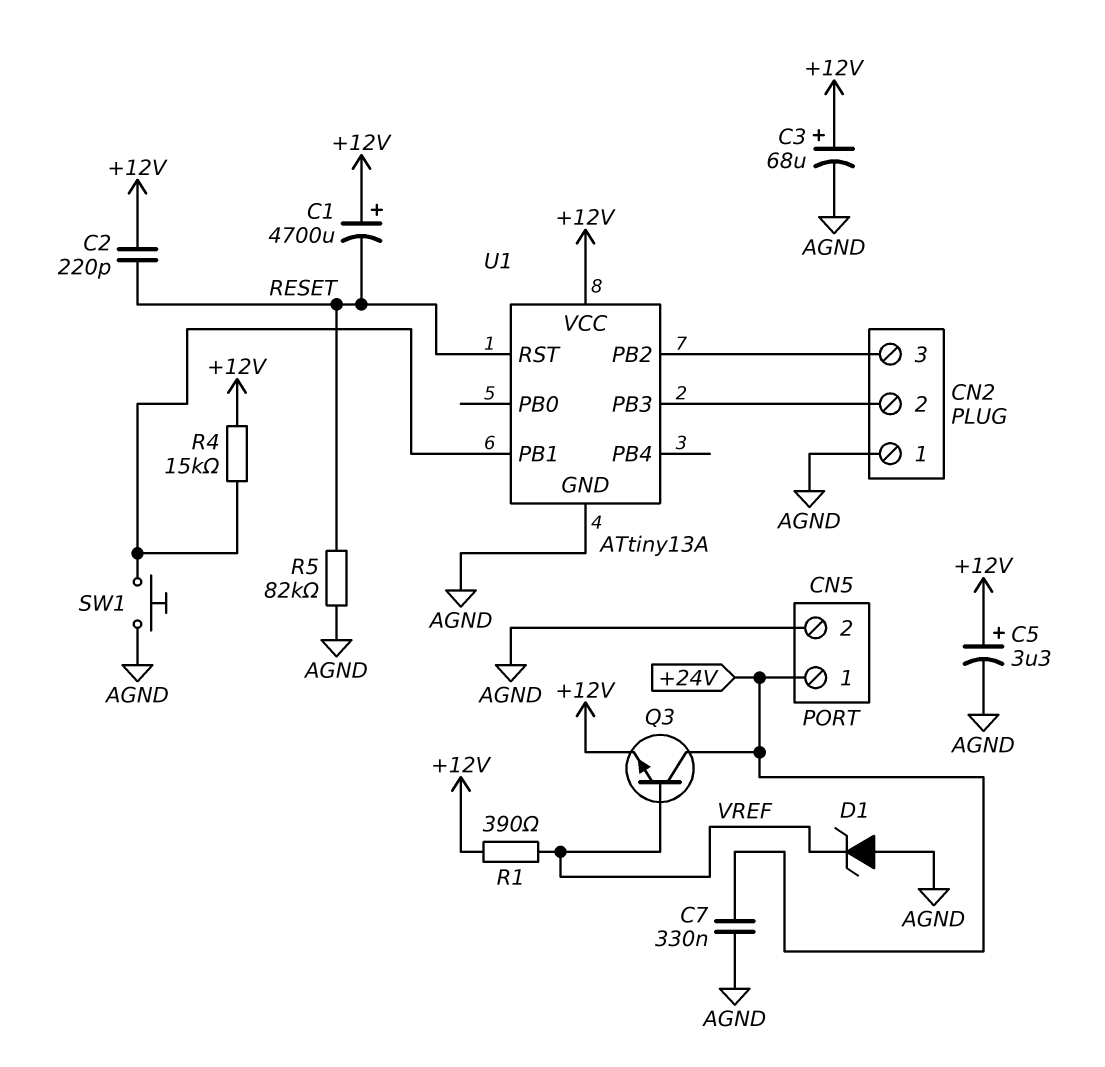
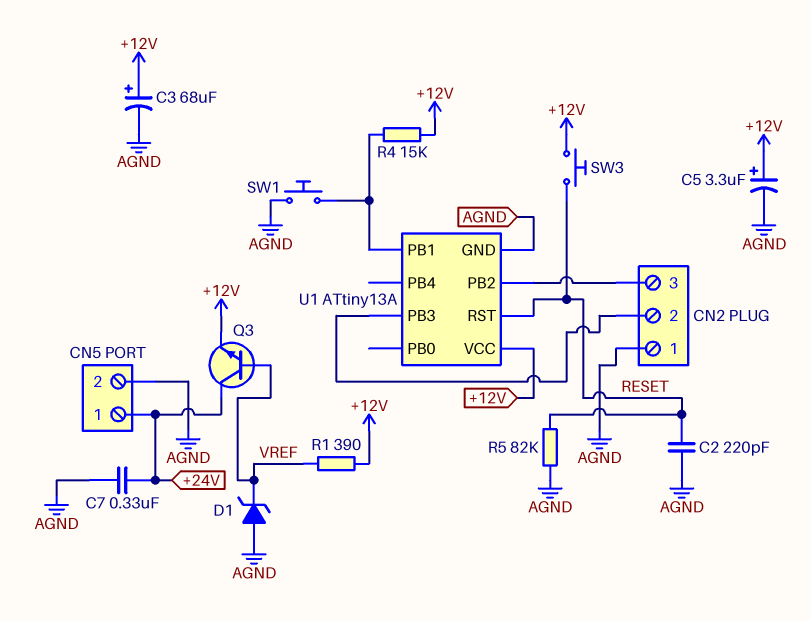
C1: 4700uF (plus +12V, minus RESET) -> none
C2: 220pF (+12V, RESET) -> 220pF (AGND, RESET)
SW3: none -> button (+12V, RESET)

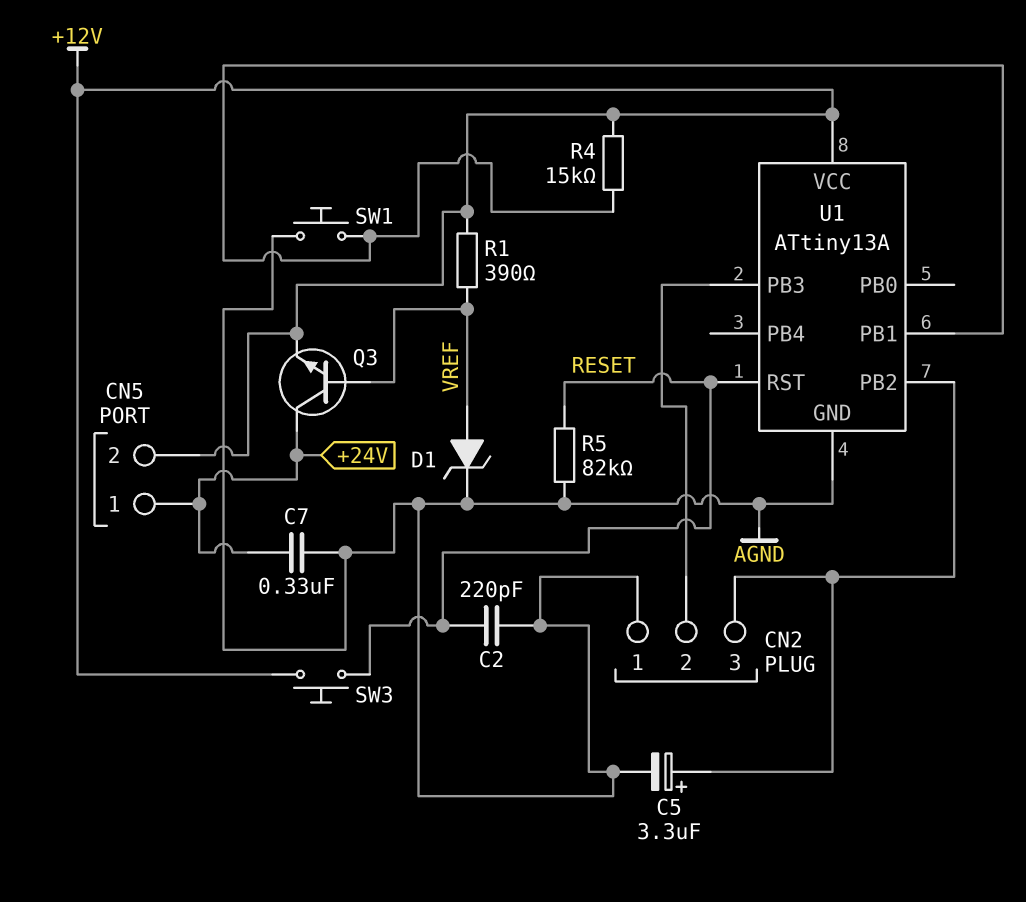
C3: 68uF (plus +12V, minus AGND) -> none
C5: 3.3uF (plus +12V, minus AGND) -> 3.3uF (plus CN2/3, minus AGND)
CN5 pin 2: AGND -> +12V
D1: zener (A AGND, K VREF) -> zener (A VREF, K AGND)

